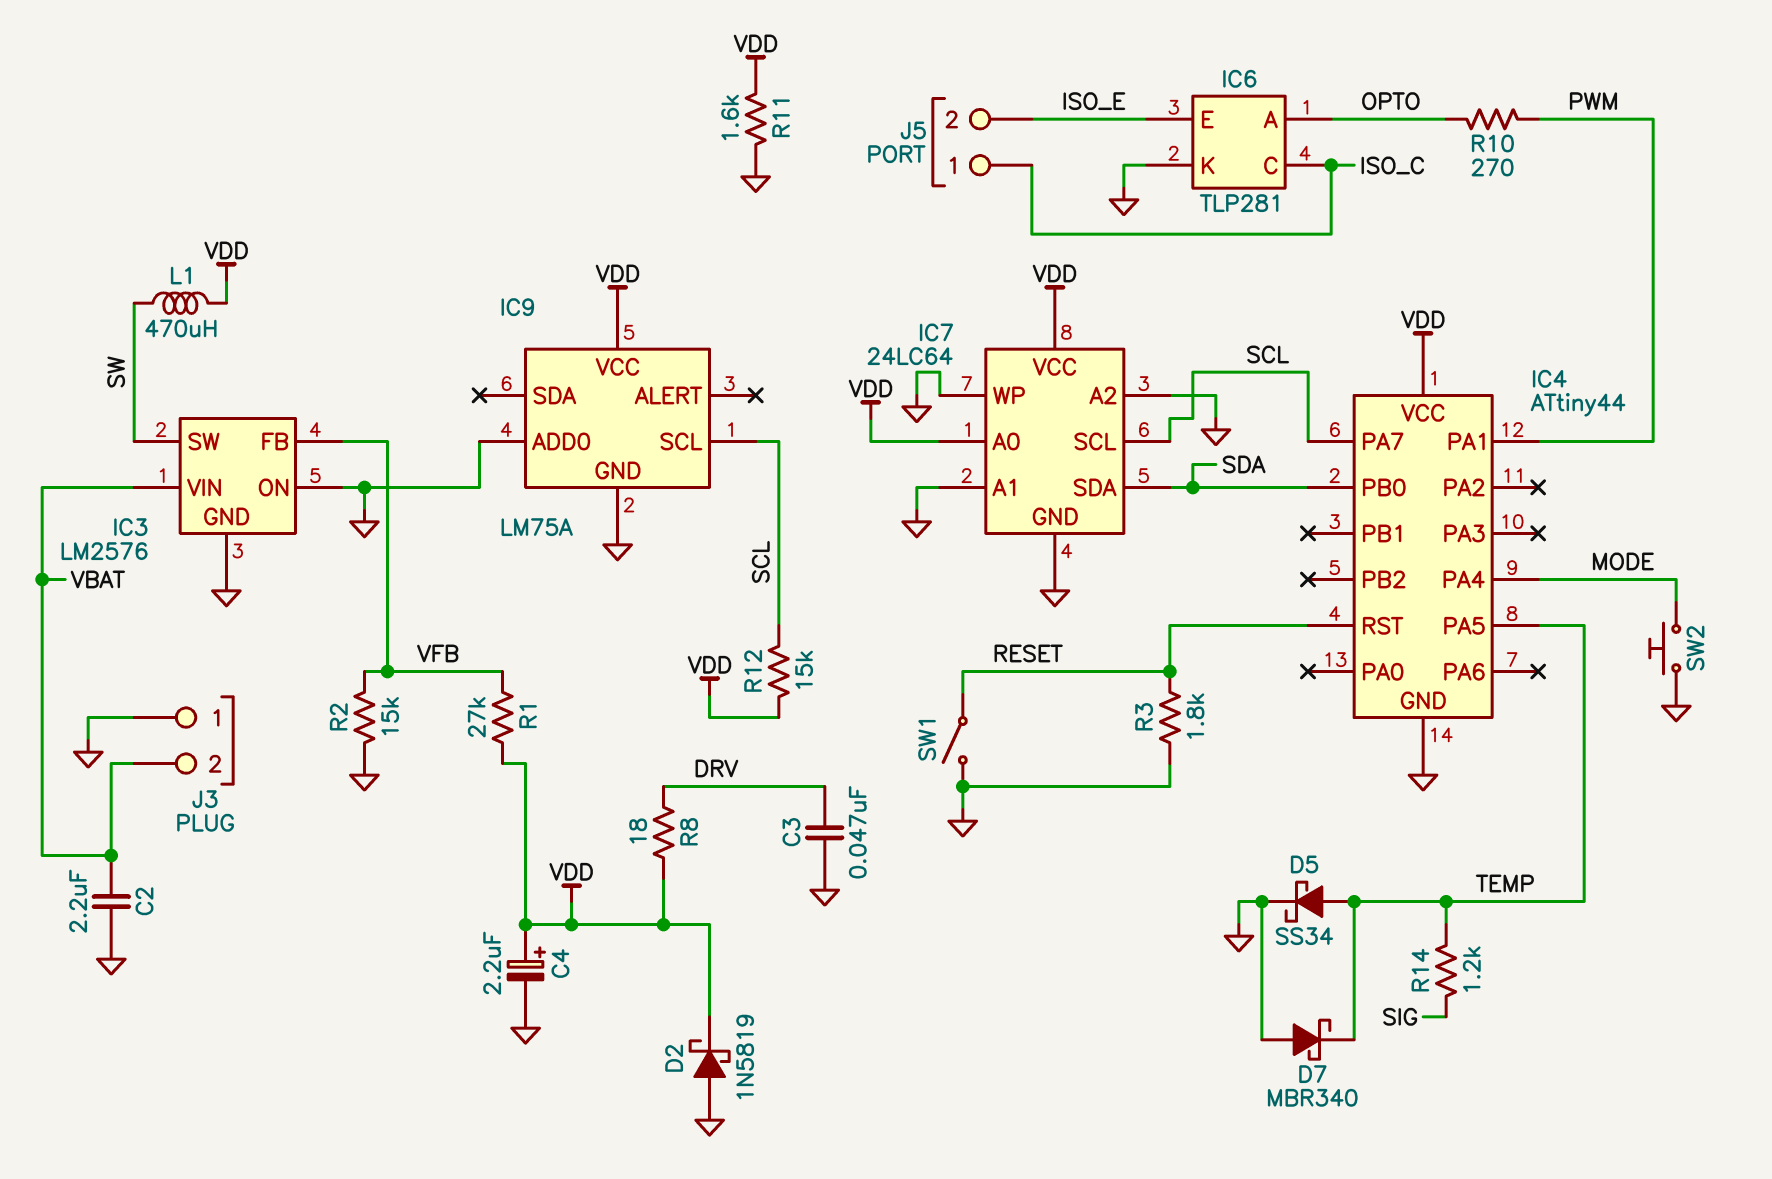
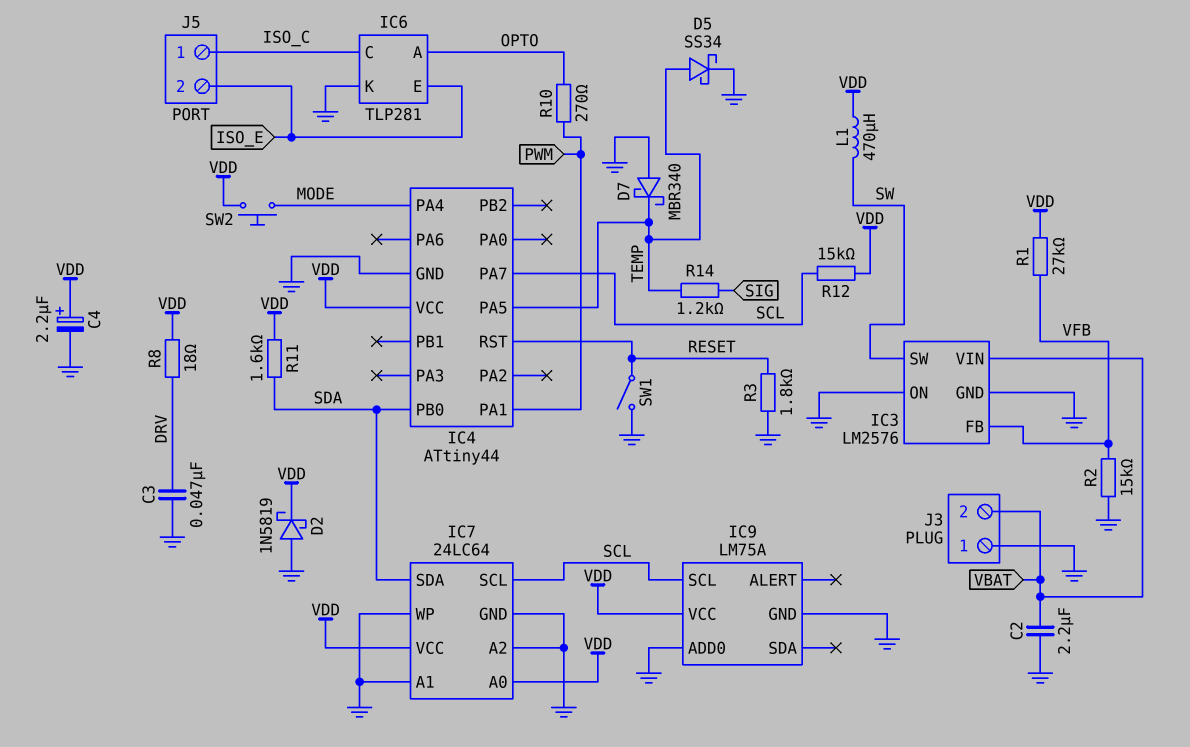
R11: 1.6k (GND, VDD) -> 1.6k (SDA, VDD)
SW2: button (GND, MODE) -> button (MODE, VDD)

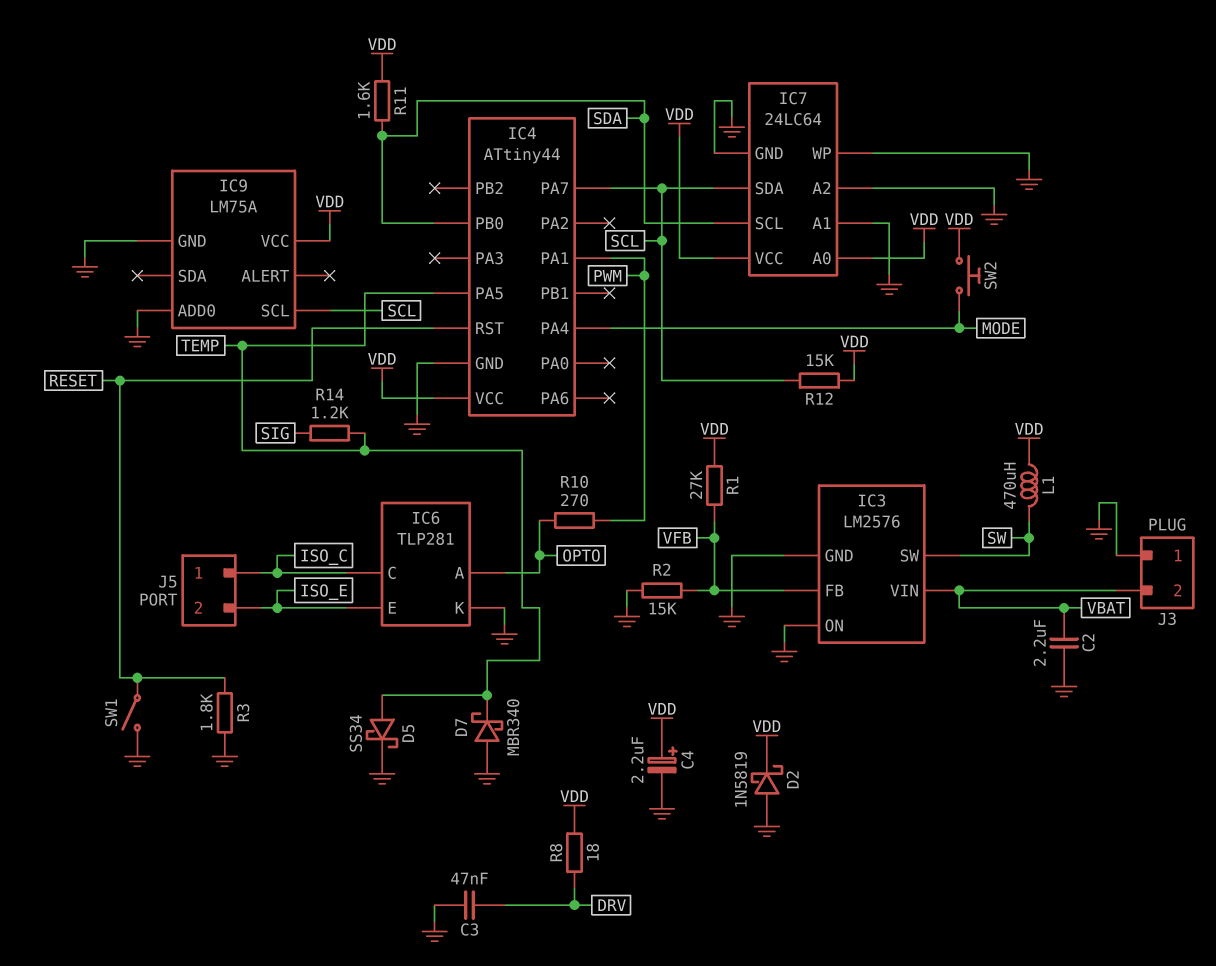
IC7 pin SCL: SCL -> SDA
IC7 pin SDA: SDA -> SCL

